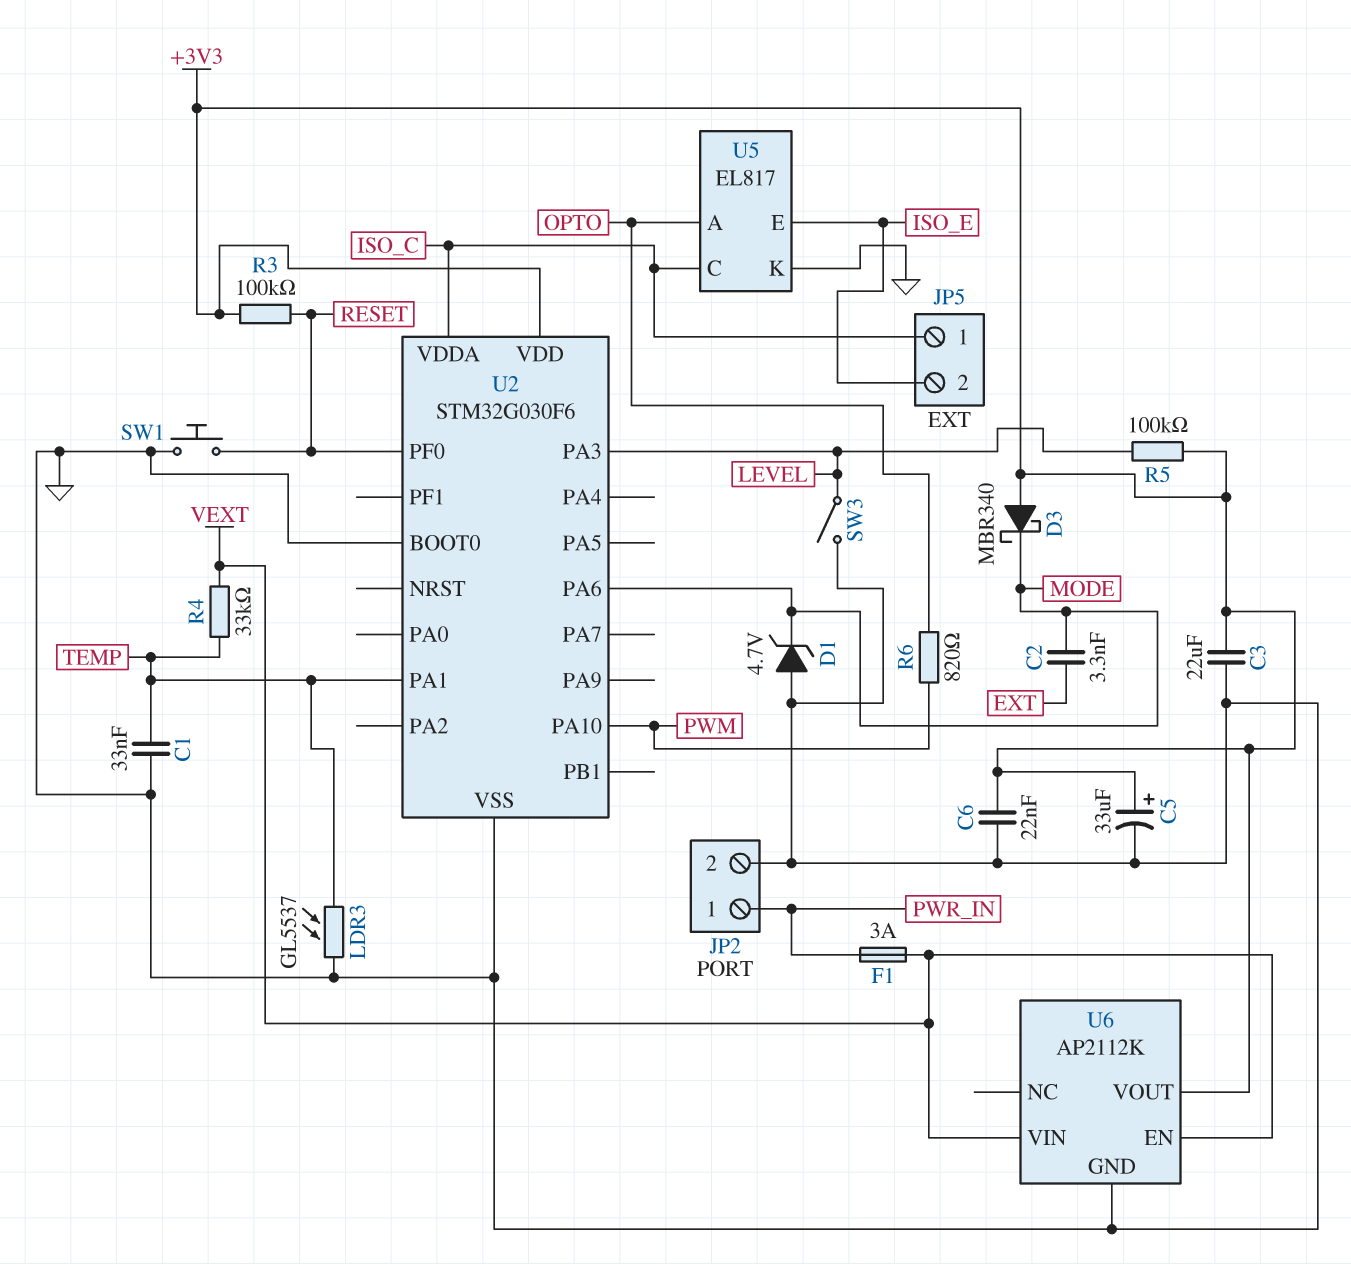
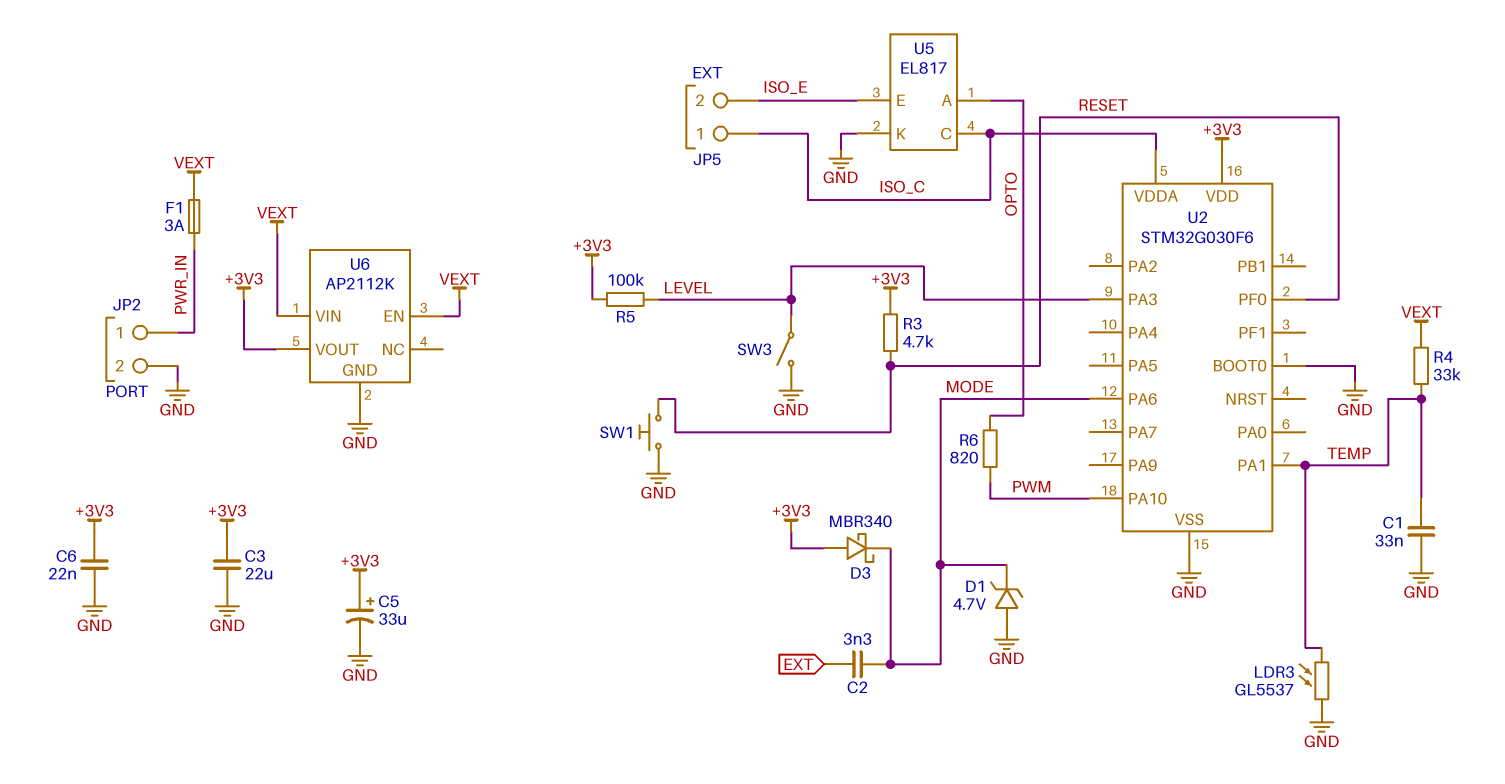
R3: 100k (+3V3, RESET) -> 4.7k (+3V3, RESET)

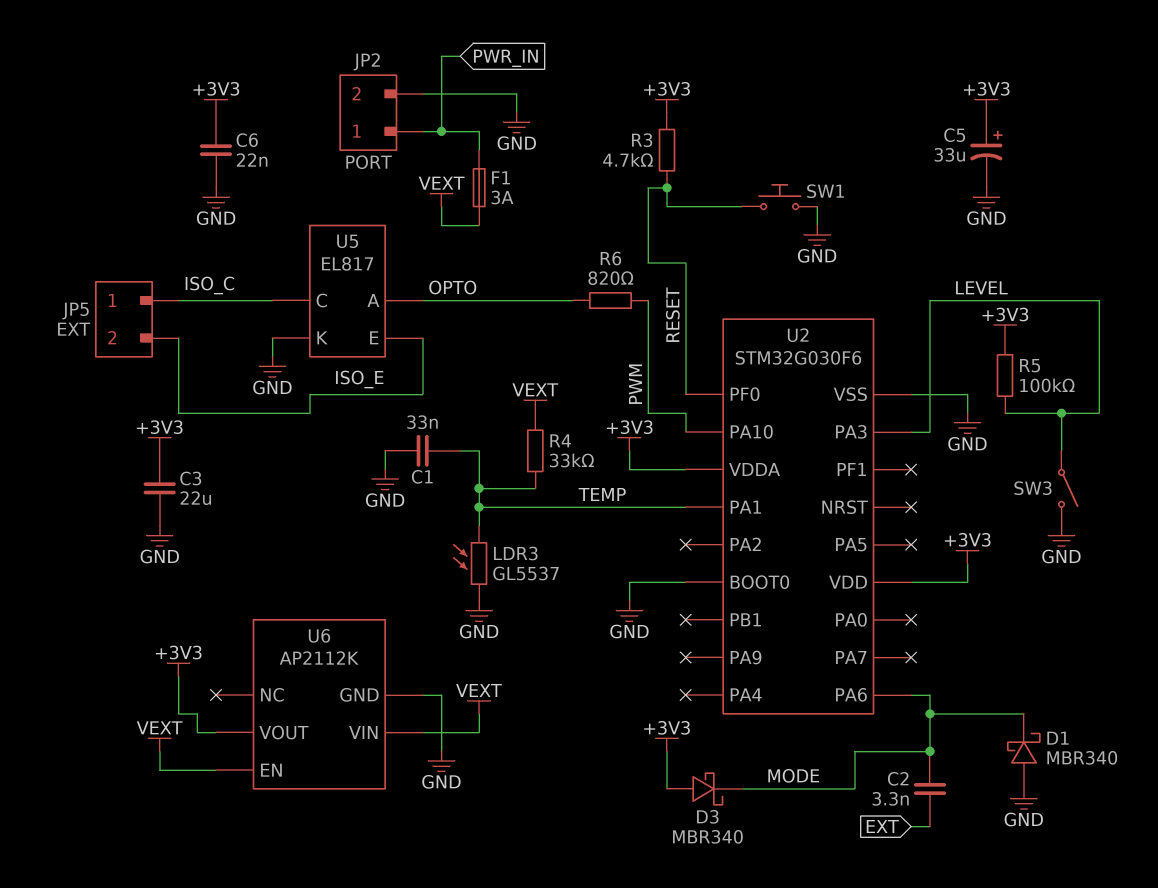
D1: zener 4.7V (A GND, K MODE) -> schottky MBR340 (A GND, K MODE)
U2 pin VDDA: ISO_C -> +3V3

